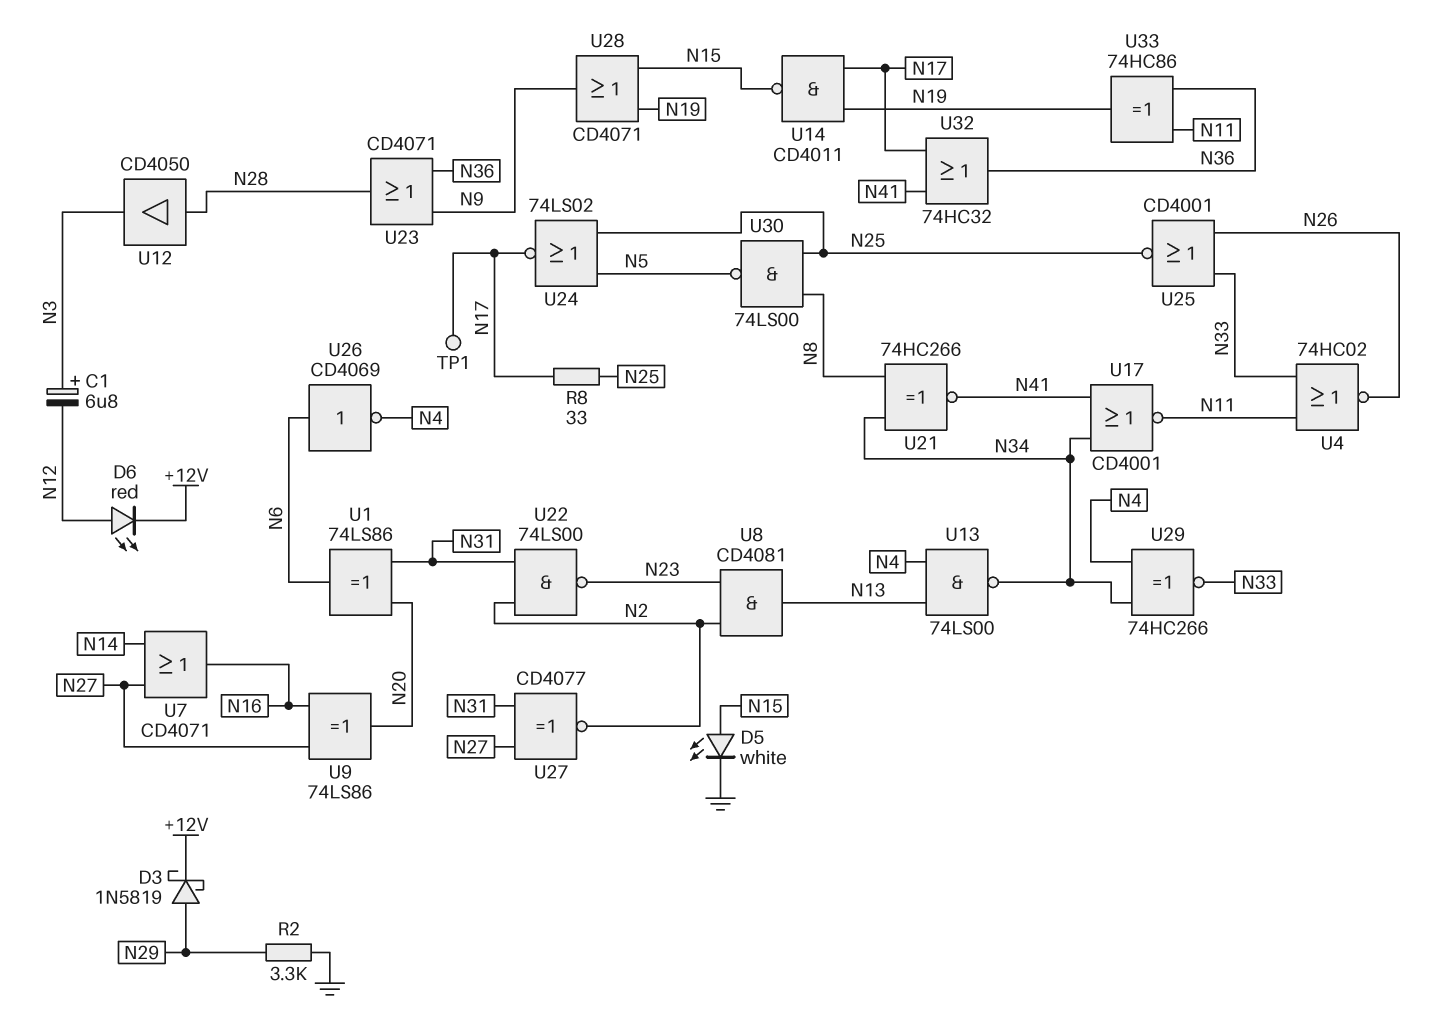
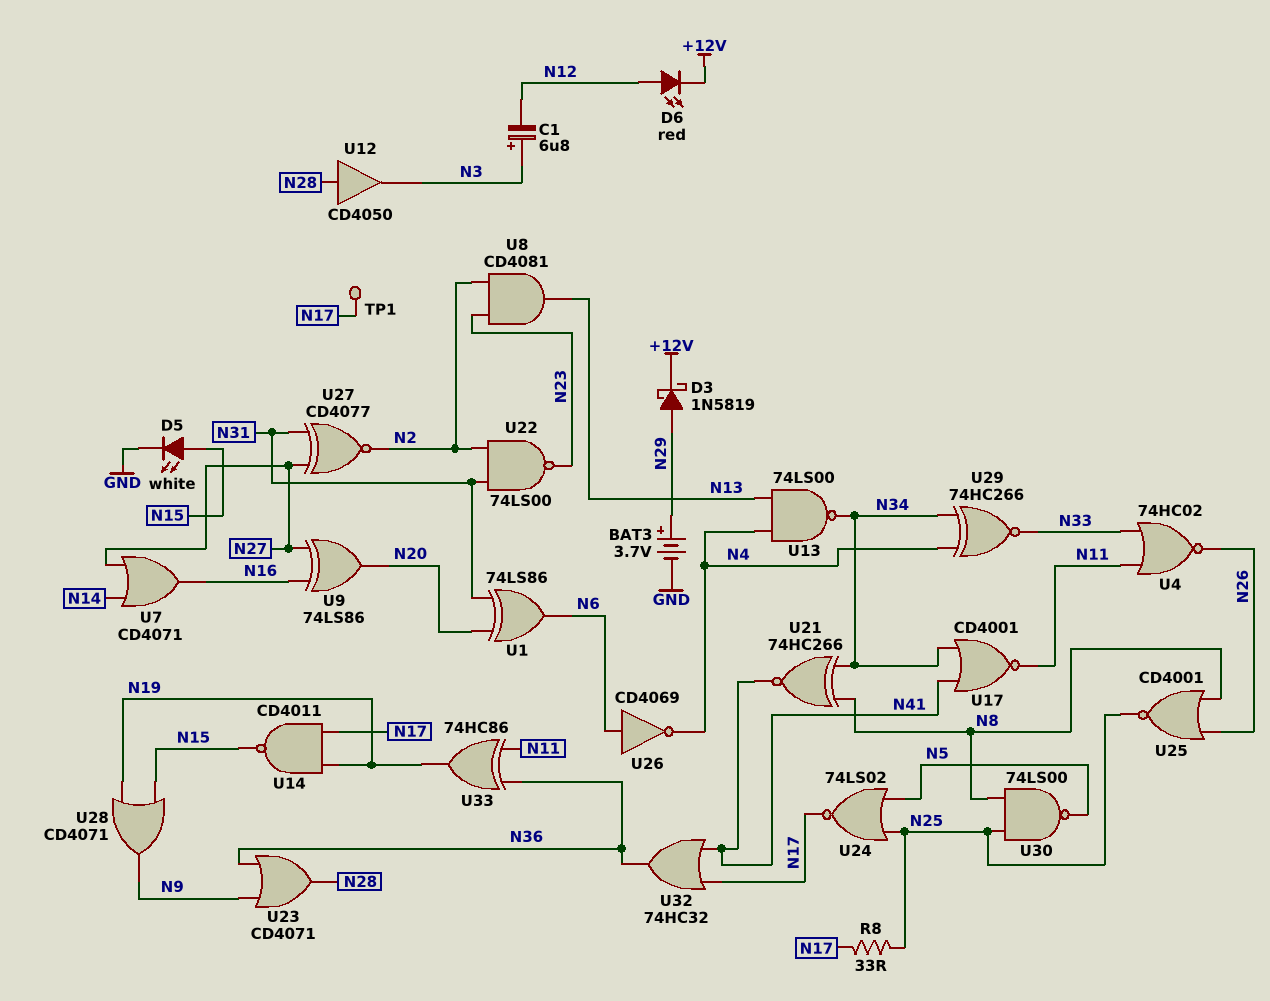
BAT3: none -> 3.7V (plus N29, minus GND)
R2: 3.3k (GND, N29) -> none
U25: NOR CD4001 (in N26, in N33, out N25) -> NOR CD4001 (in N8, in N26, out N25)

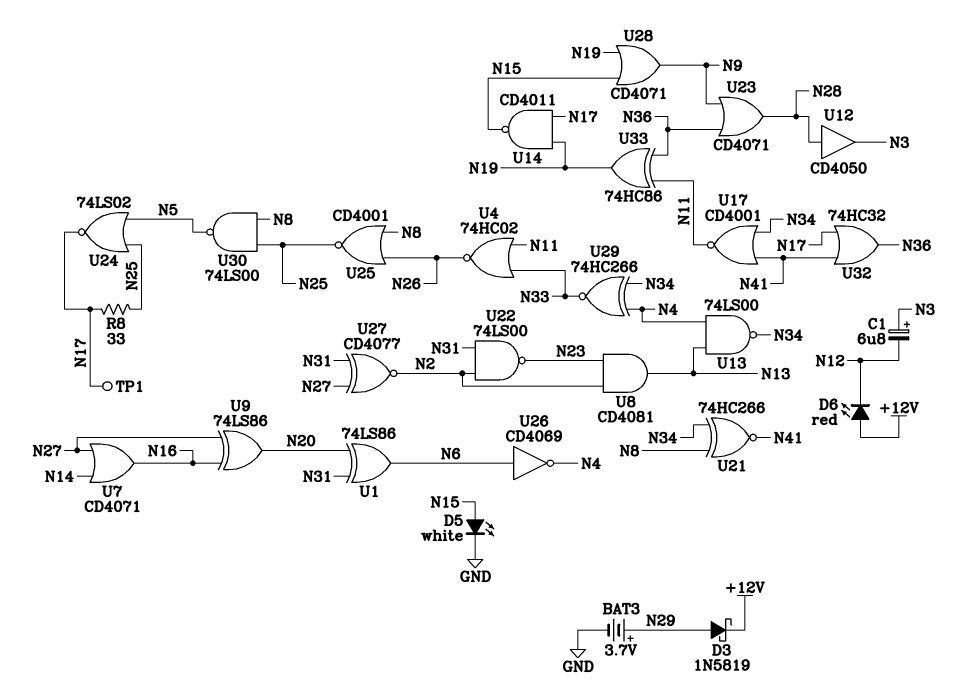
D6: LED red (A N12, K +12V) -> LED red (A +12V, K N12)

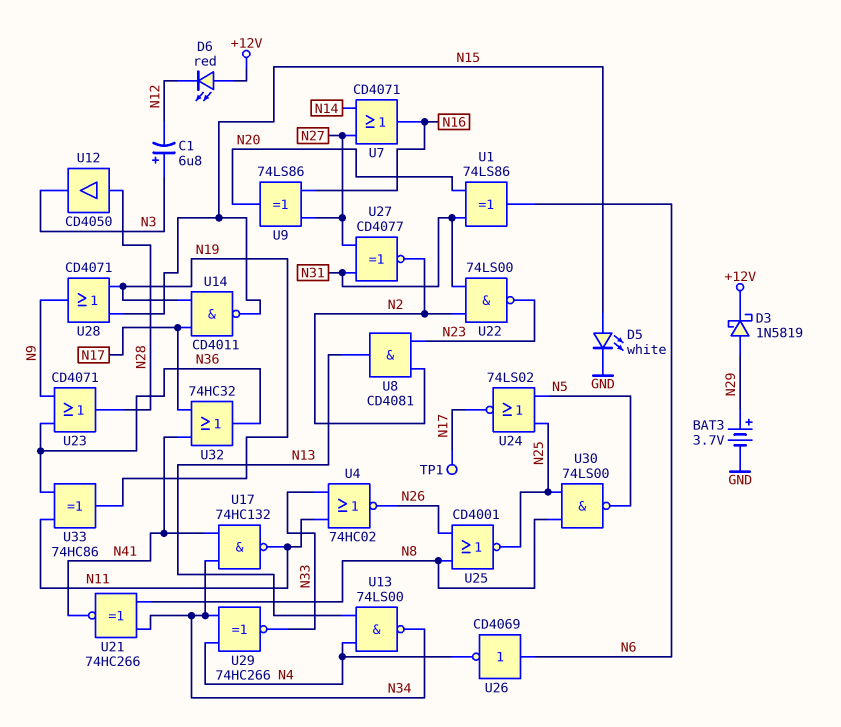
R8: 33 (N17, N25) -> none
U17: NOR CD4001 (in N34, in N41, out N11) -> NAND 74HC132 (in N34, in N41, out N11)

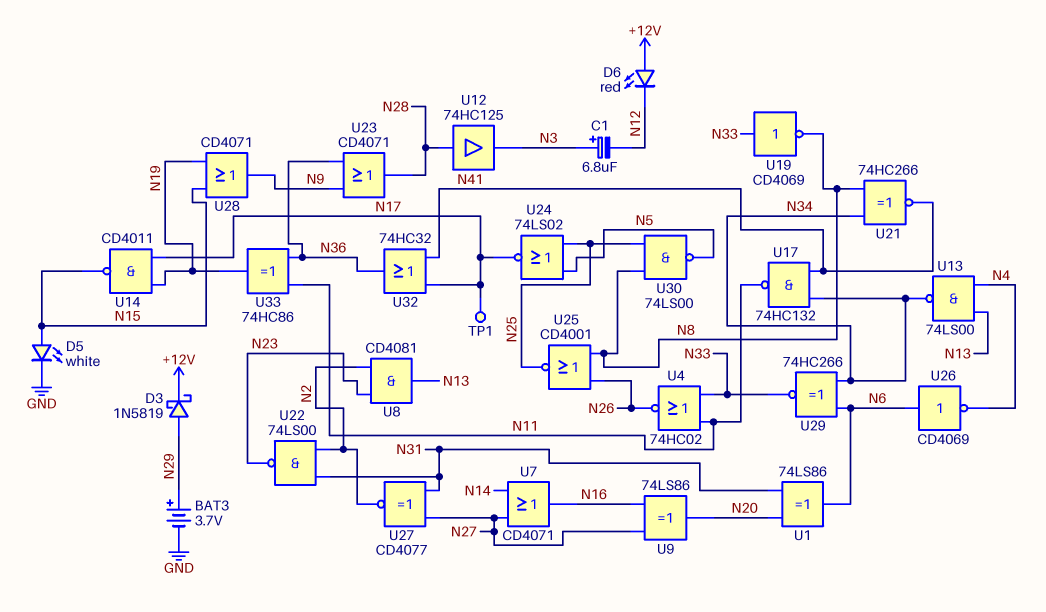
U12: buffer CD4050 (in N28, out N3) -> buffer 74HC125 (in N28, out N3)
U19: none -> NOT CD4069 (in N33, out N8)
U29: XNOR 74HC266 (in N4, in N34, out N33) -> XNOR 74HC266 (in N6, in N34, out N33)

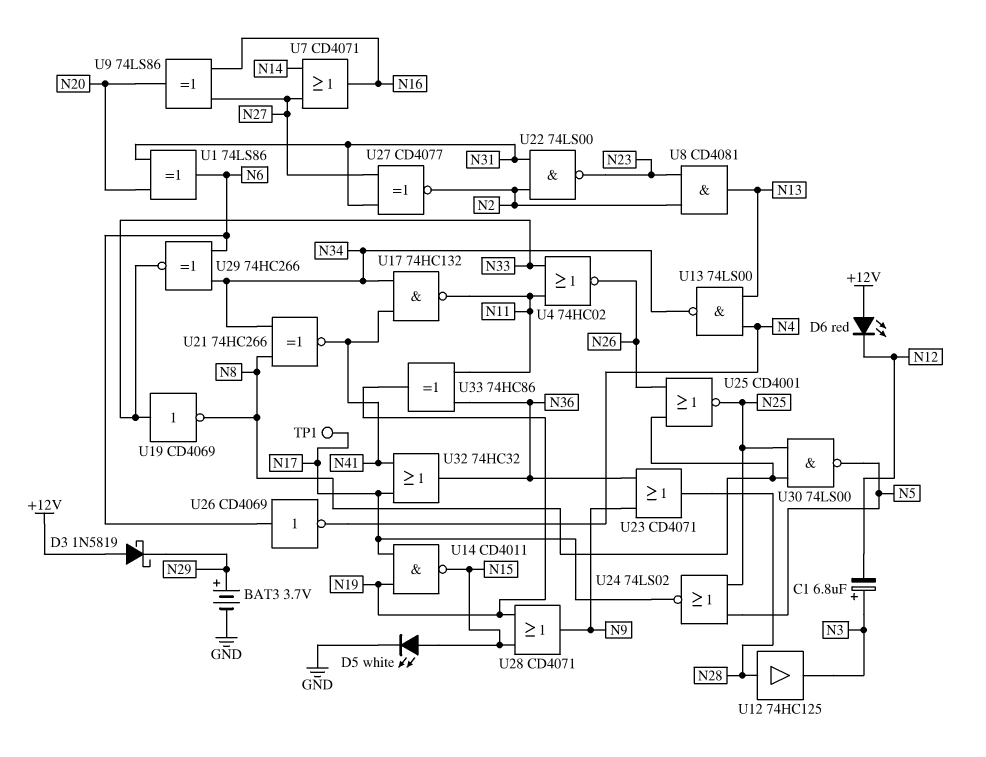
D3: schottky 1N5819 (A N29, K +12V) -> schottky 1N5819 (A +12V, K N29)

